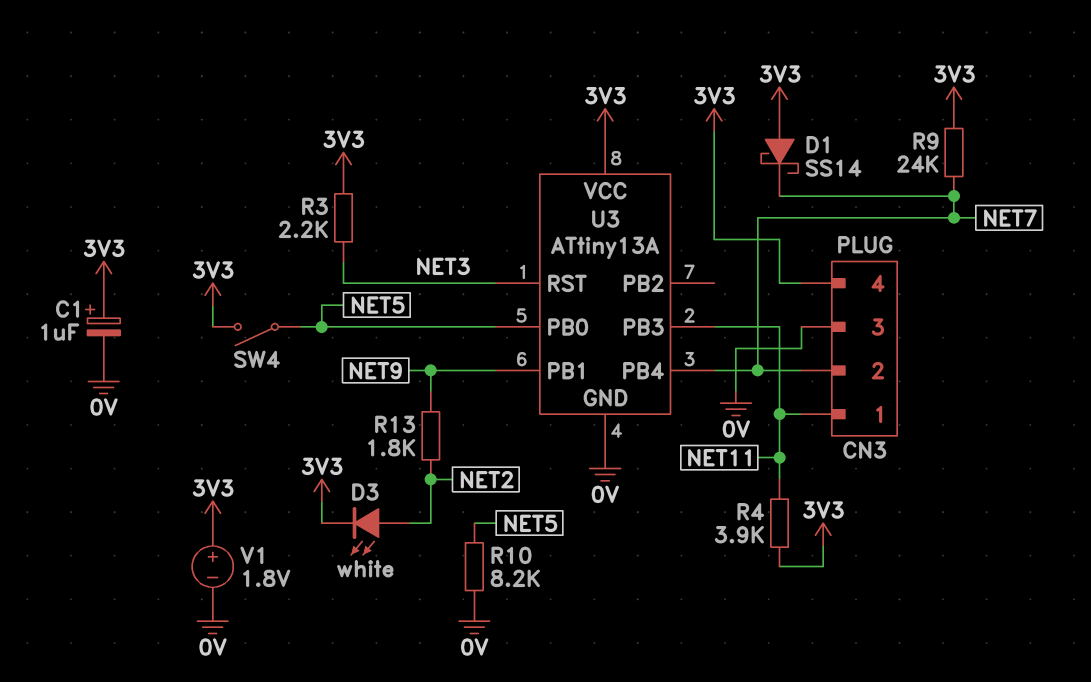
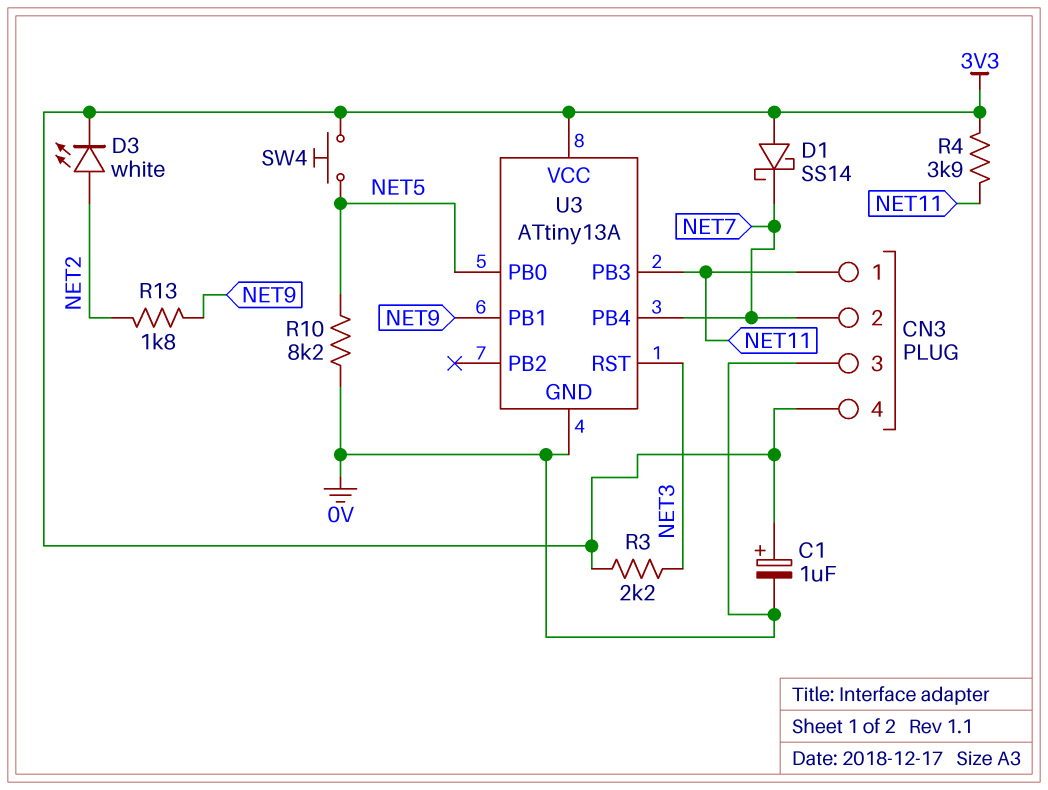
R9: 24k (3V3, NET7) -> none
SW4: switch (3V3, NET5) -> button (3V3, NET5)
V1: 1.8V (plus 3V3, minus 0V) -> none

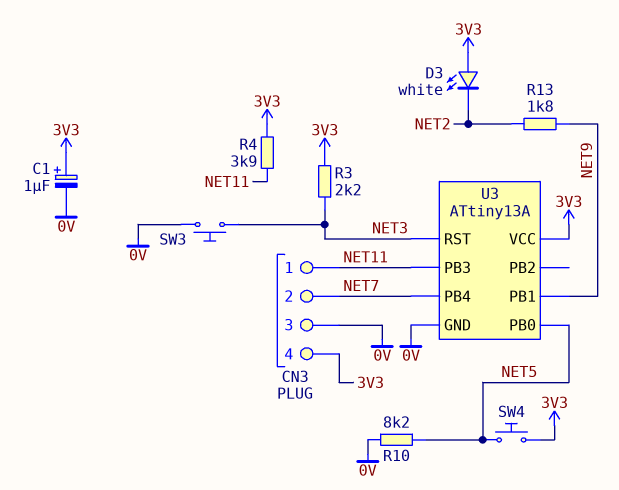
D1: schottky SS14 (A 3V3, K NET7) -> none
D3: LED white (A NET2, K 3V3) -> LED white (A 3V3, K NET2)
SW3: none -> button (0V, NET3)

